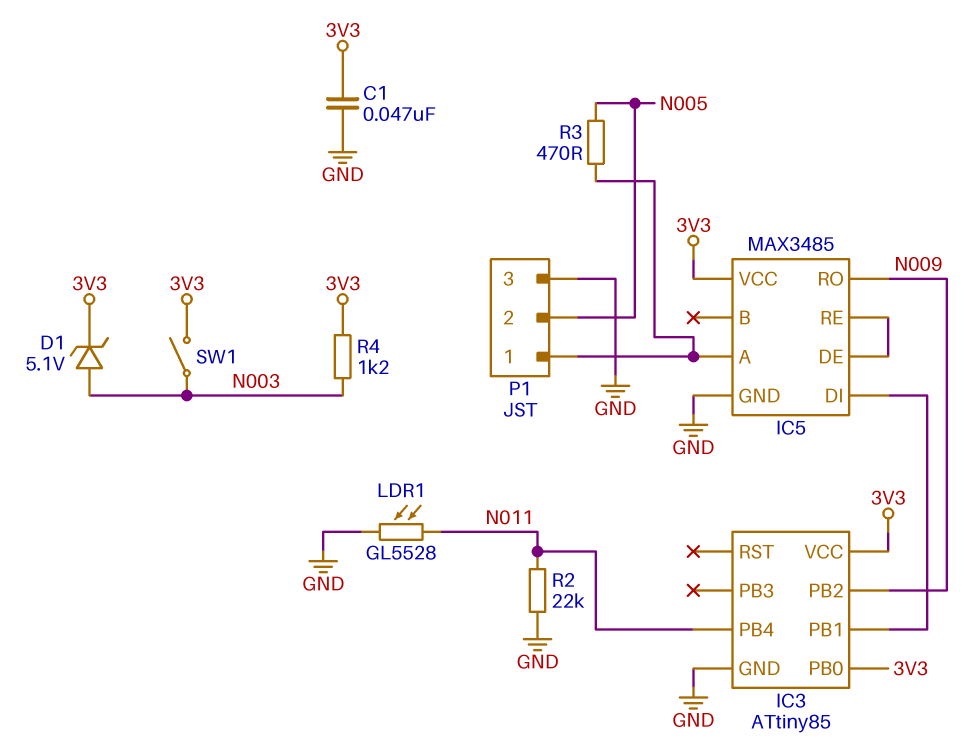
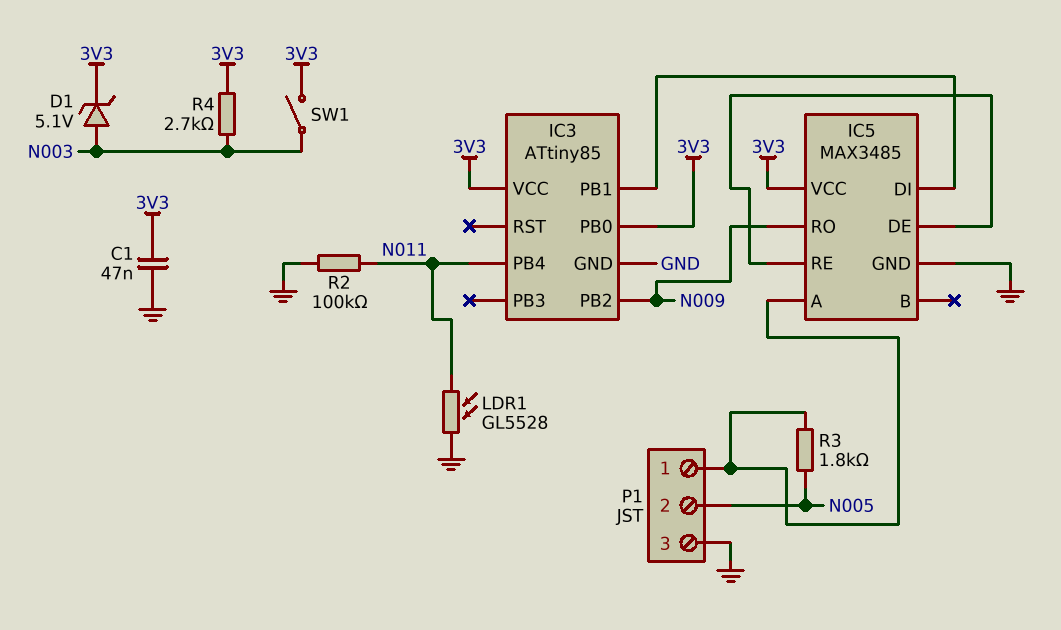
R2: 22k (GND, N011) -> 100k (GND, N011)
R3: 470 (IC5/A, N005) -> 1.8k (IC5/A, N005)
R4: 1.2k (3V3, N003) -> 2.7k (3V3, N003)

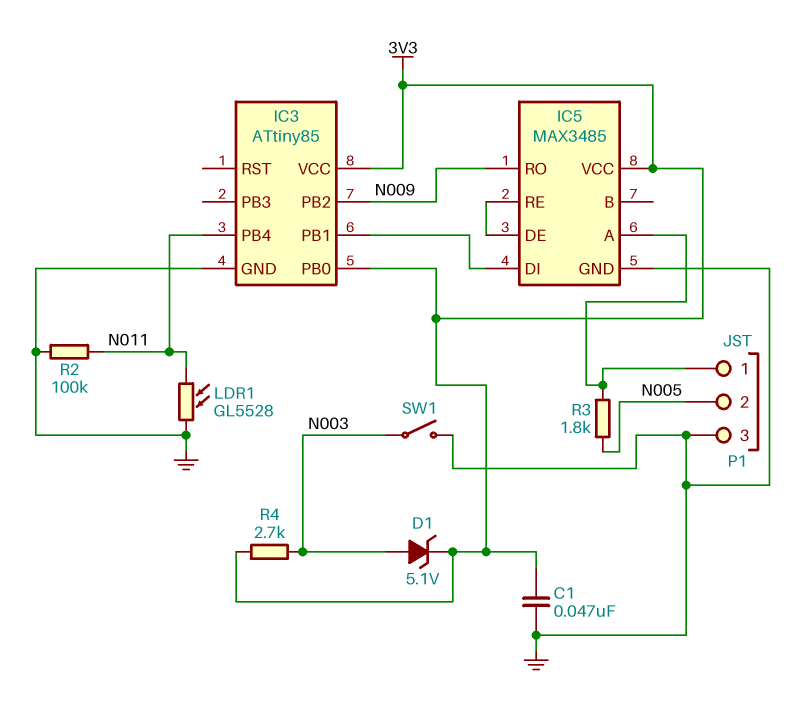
SW1: switch (3V3, N003) -> switch (GND, N003)

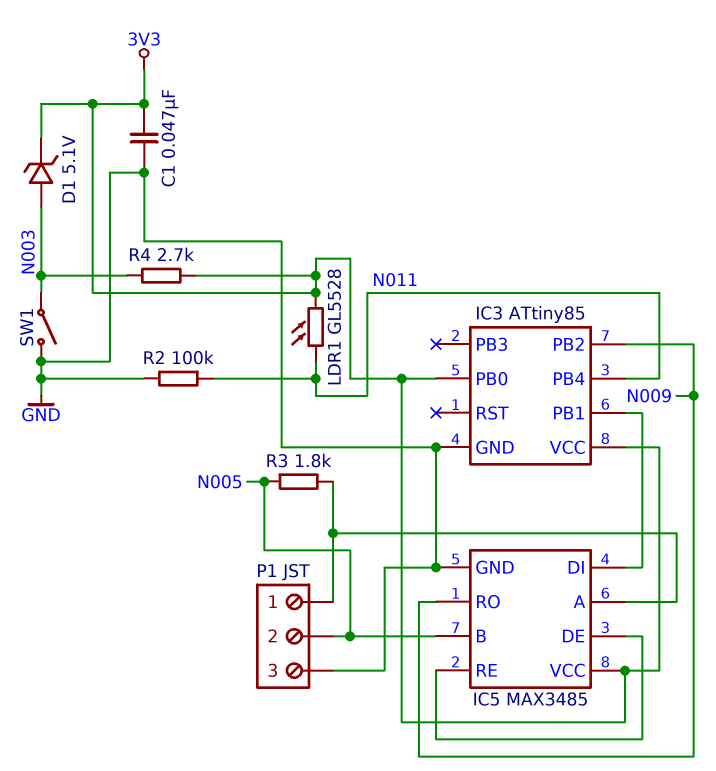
IC5 pin B: none -> N005
LDR1: GL5528 (GND, N011) -> GL5528 (3V3, N011)

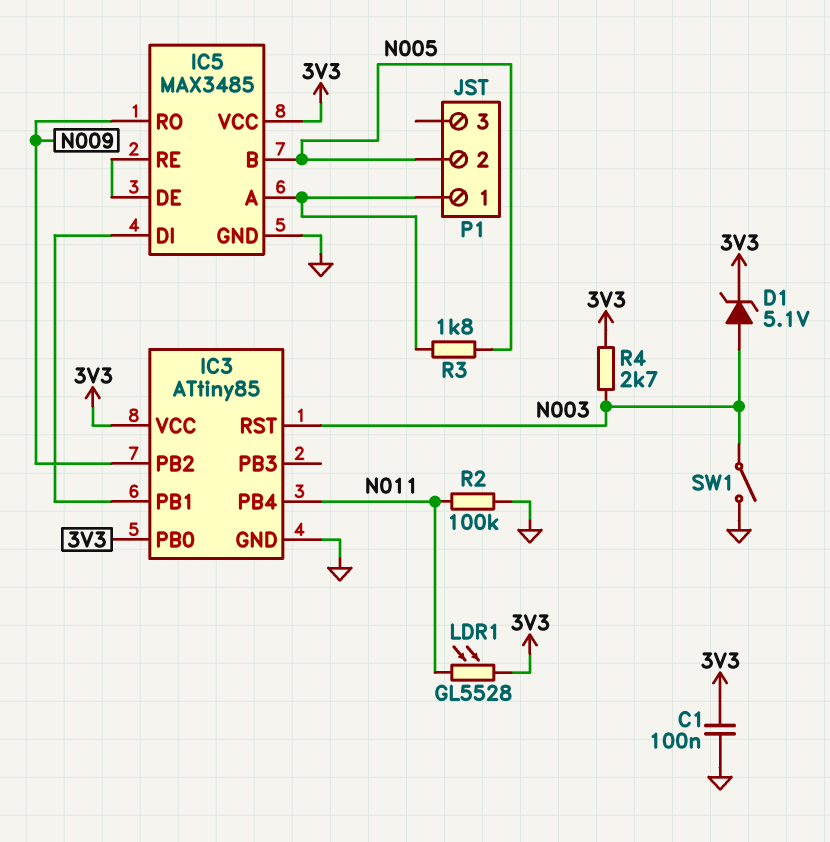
C1: 47nF (3V3, GND) -> 100nF (3V3, GND)
IC3 pin RST: none -> N003
P1 pin 3: GND -> none

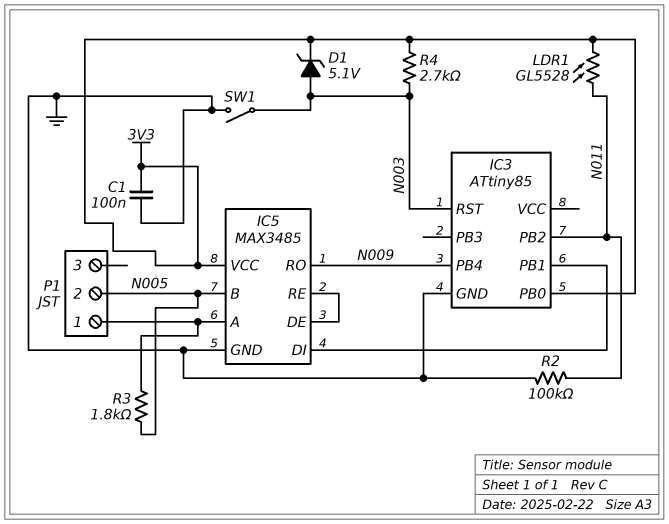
IC3 pin PB2: N009 -> N011
IC3 pin PB4: N011 -> N009
IC3 pin VCC: 3V3 -> none

